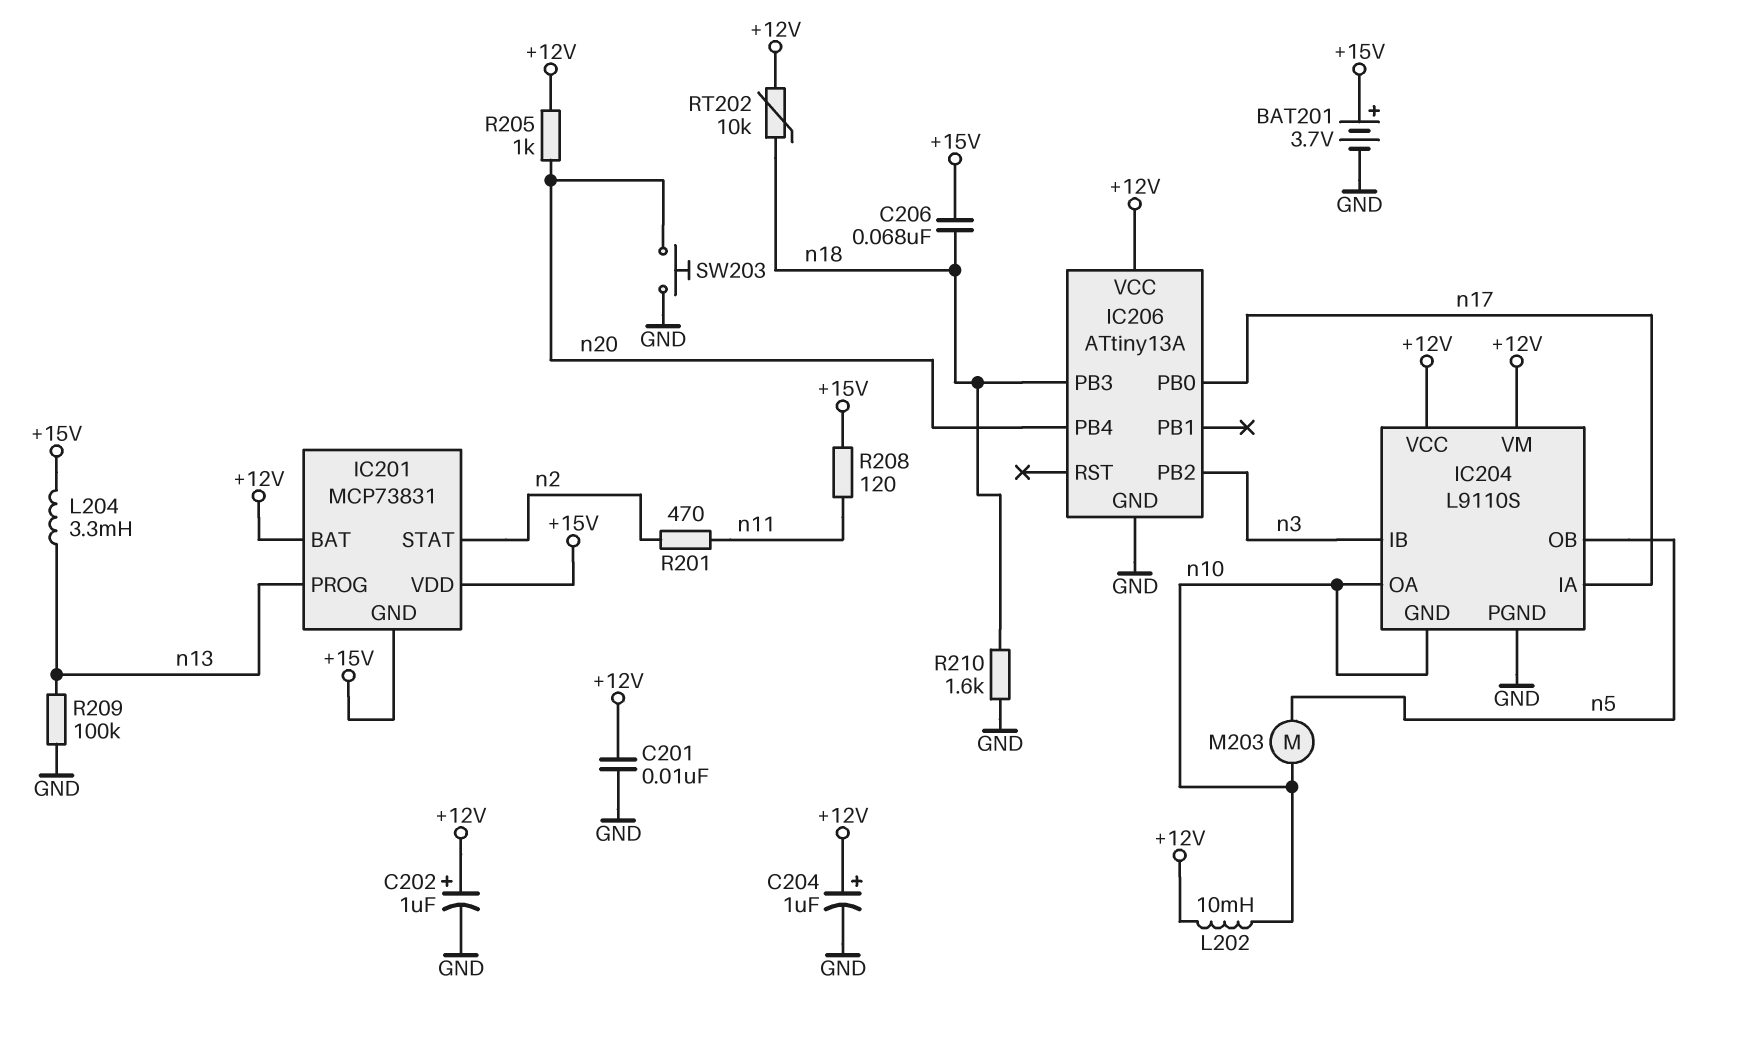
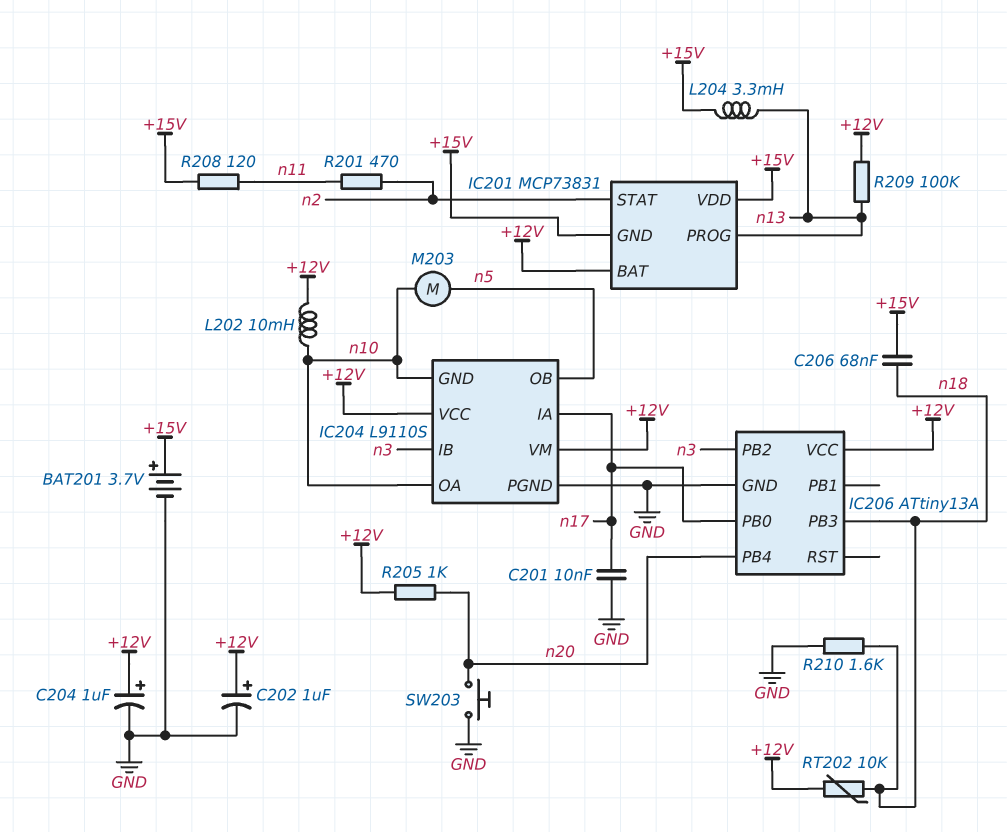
C201: 10nF (+12V, GND) -> 10nF (GND, n17)
R209: 100k (GND, n13) -> 100k (+12V, n13)

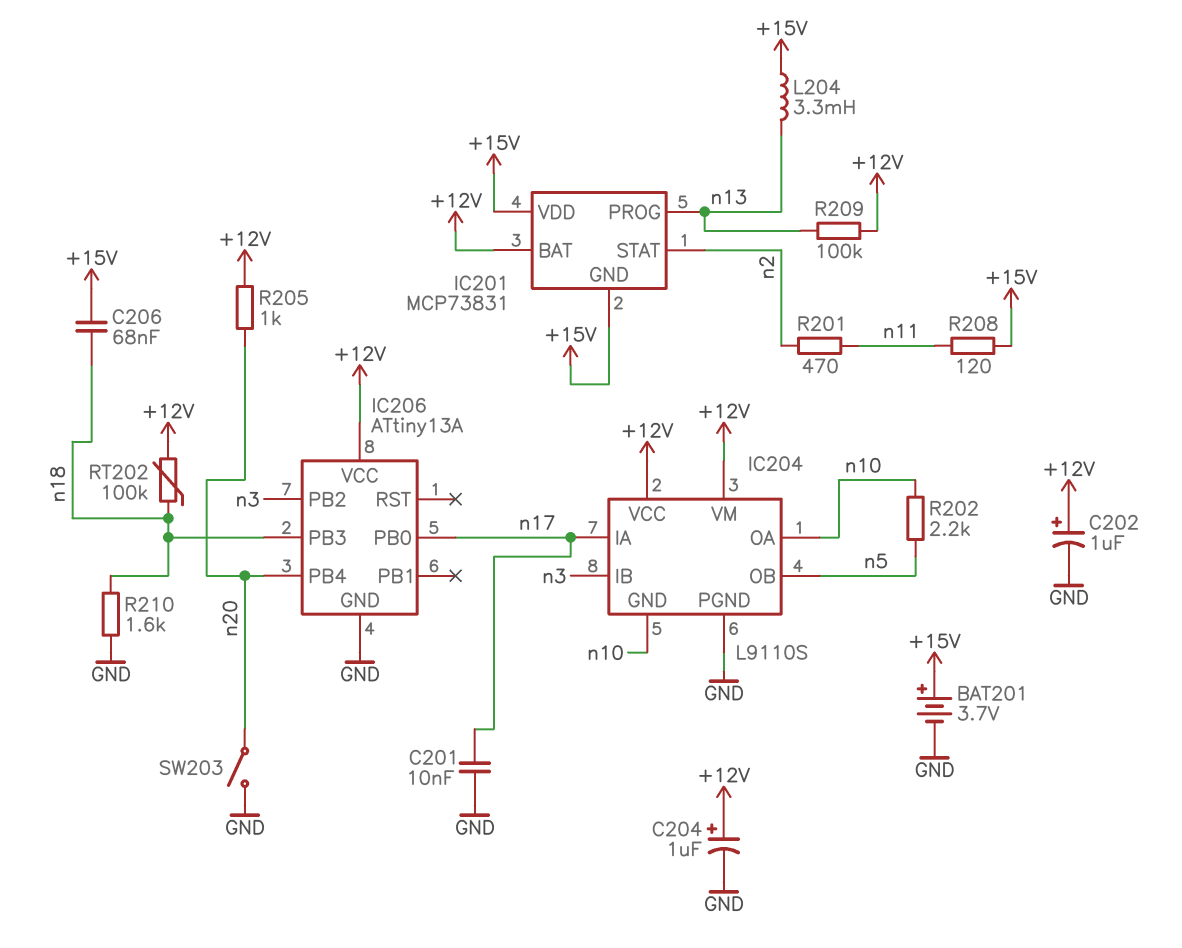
L202: 10mH (+12V, n10) -> none
M203: motor (n5, n10) -> none
R202: none -> 2.2k (n5, n10)
RT202: 10k (+12V, n18) -> 100k (+12V, n18)
SW203: button (GND, n20) -> switch (GND, n20)

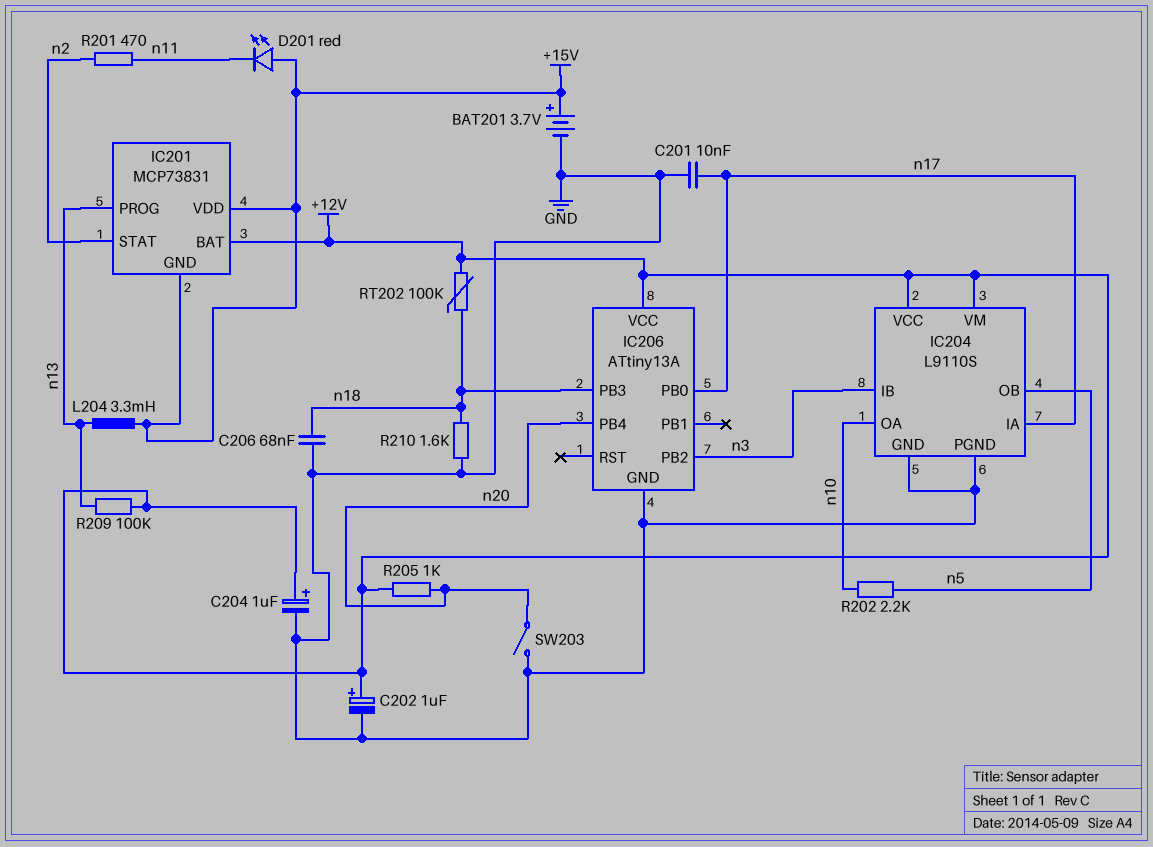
C206: 68nF (+15V, n18) -> 68nF (GND, n18)
D201: none -> LED red (A +15V, K n11)
IC204 pin GND: n10 -> GND
R208: 120 (+15V, n11) -> none

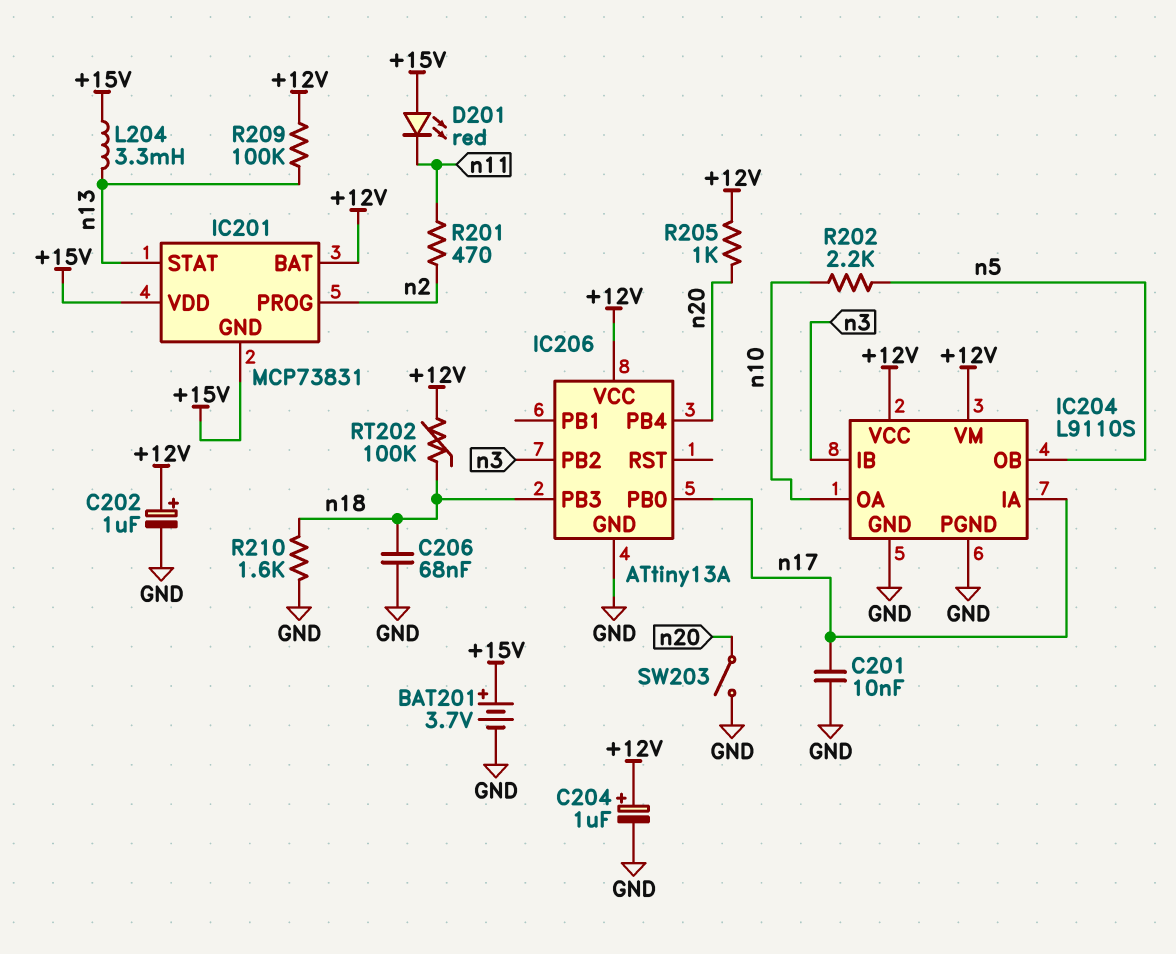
IC201 pin PROG: n13 -> n2
IC201 pin STAT: n2 -> n13

